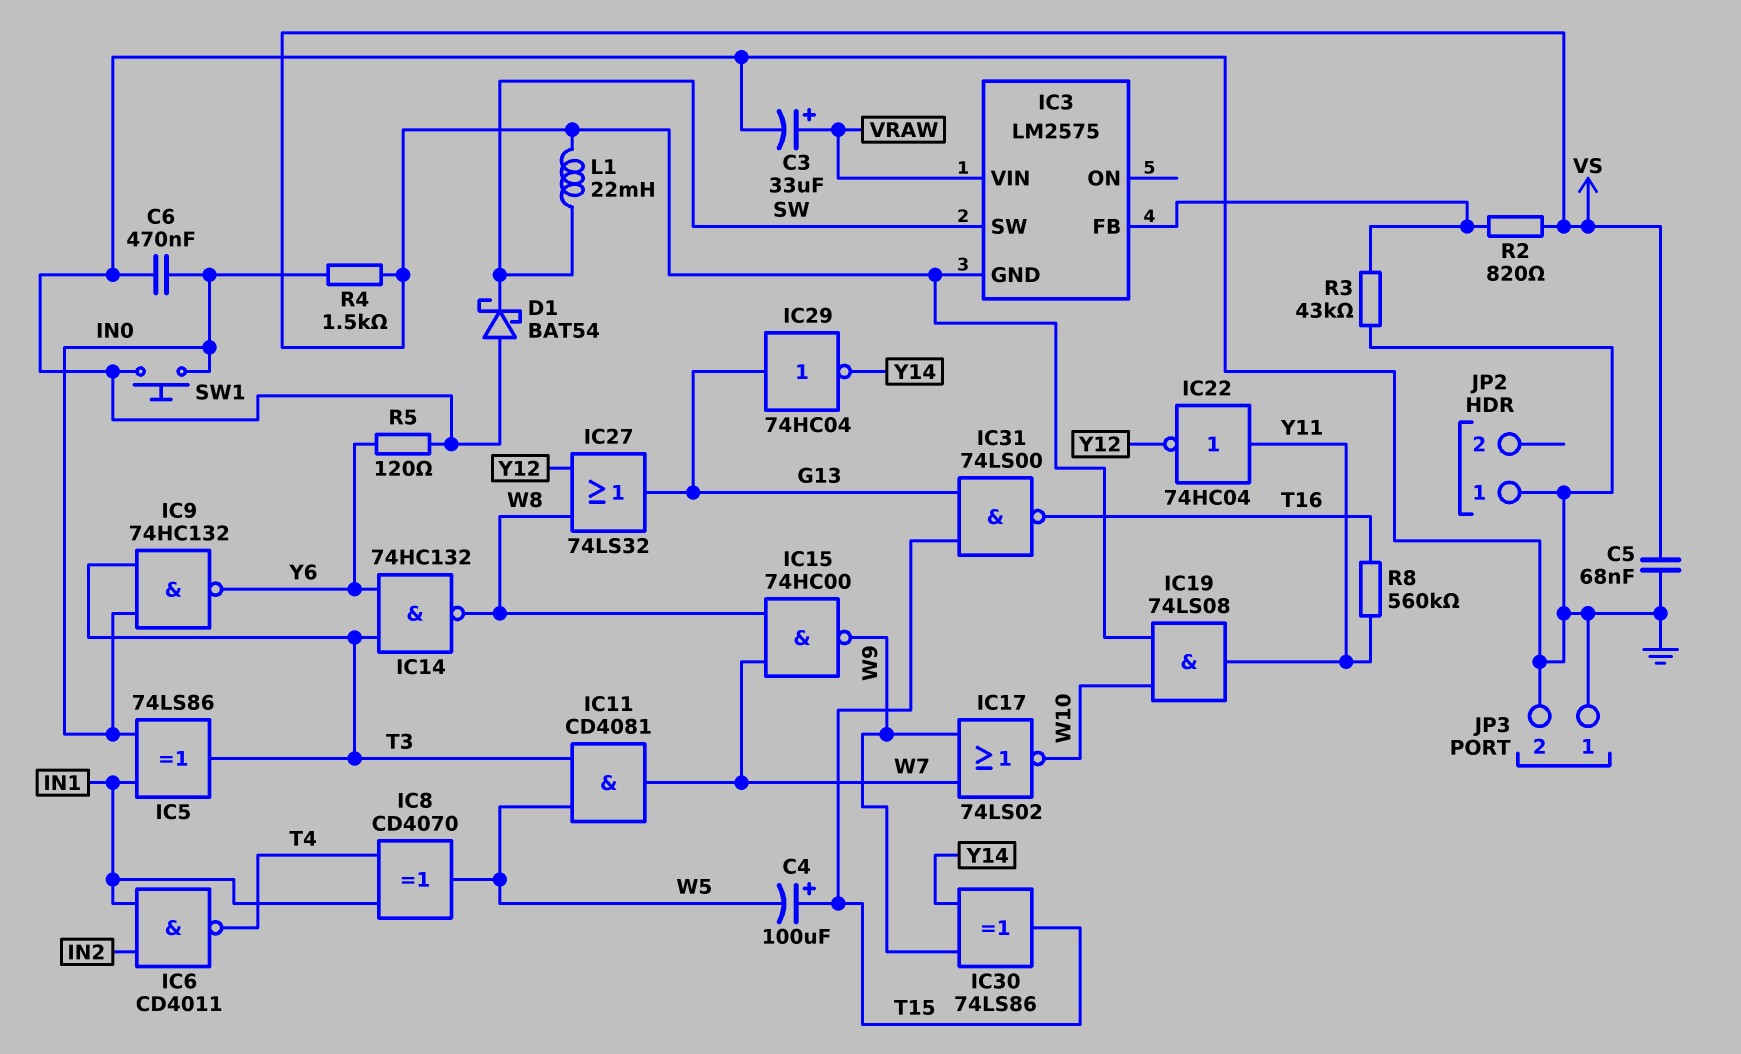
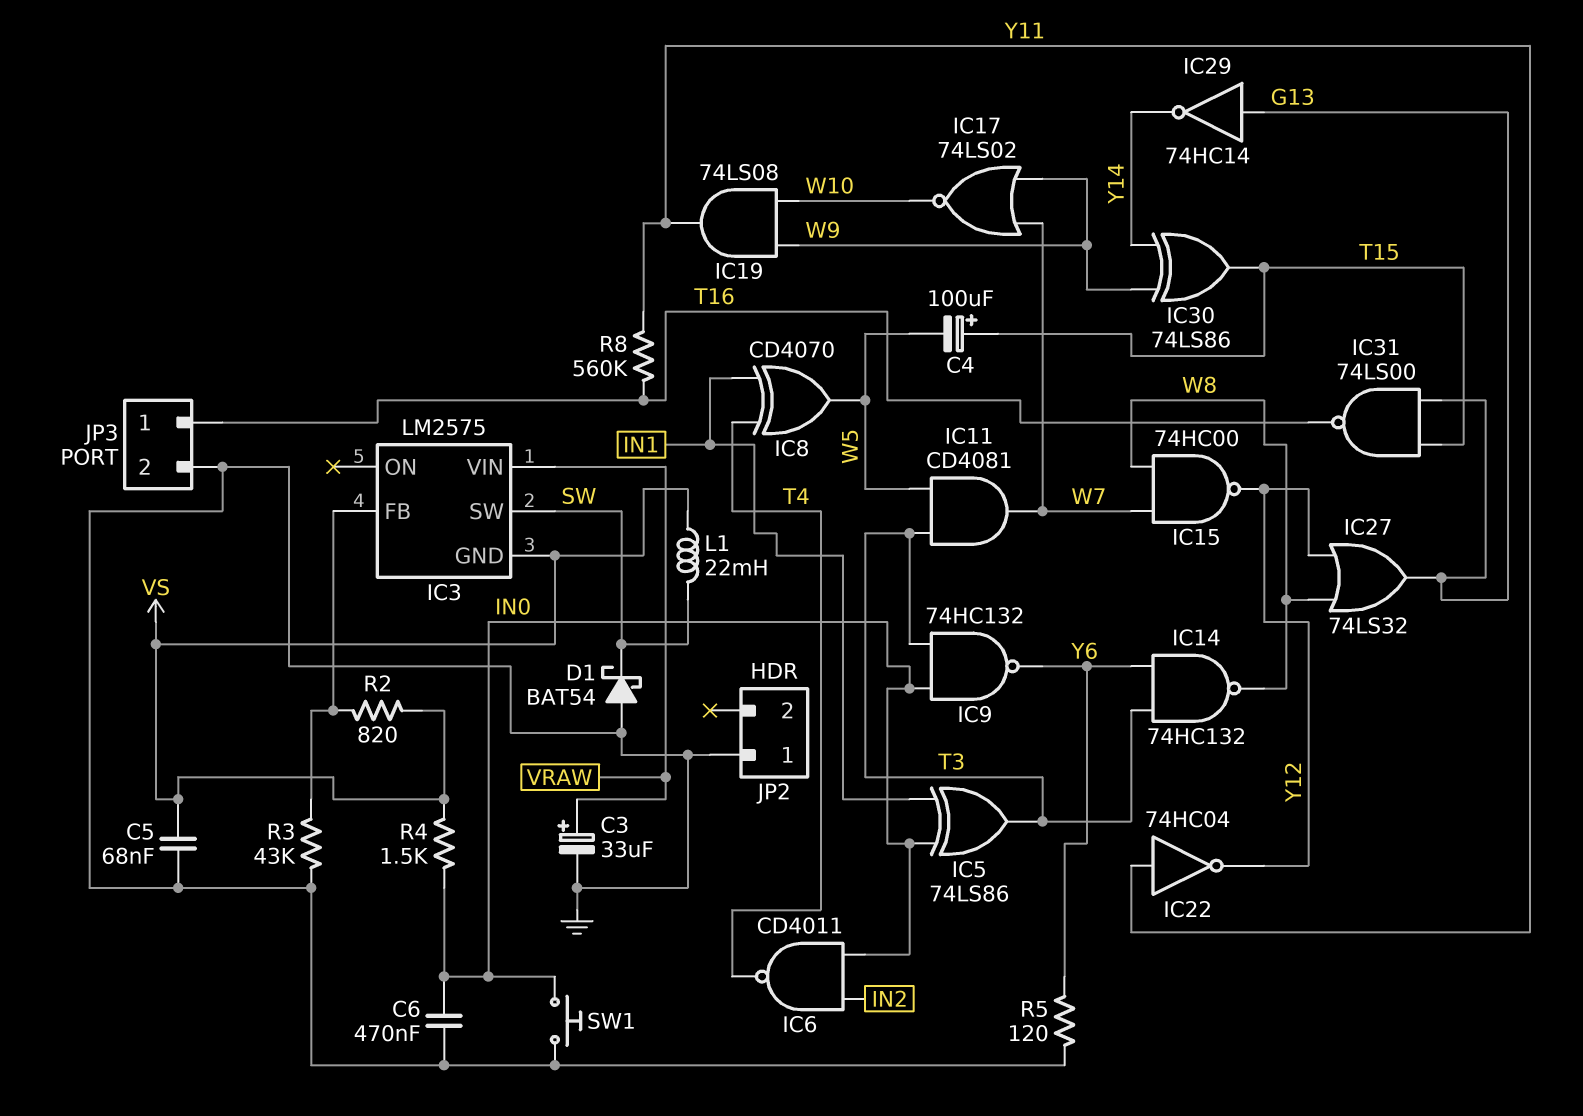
IC6: NAND CD4011 (in IN1, in IN2, out T4) -> NAND CD4011 (in IN0, in IN2, out T4)
IC15: NAND 74HC00 (in W7, in W8, out W9) -> NAND 74HC00 (in W7, in W8, out Y12)
IC19: AND 74LS08 (in VS, in W10, out Y11) -> AND 74LS08 (in W9, in W10, out Y11)
IC29: NOT 74HC04 (in G13, out Y14) -> NOT 74HC14 (in G13, out Y14)
JP3 pin 1: GND -> T16

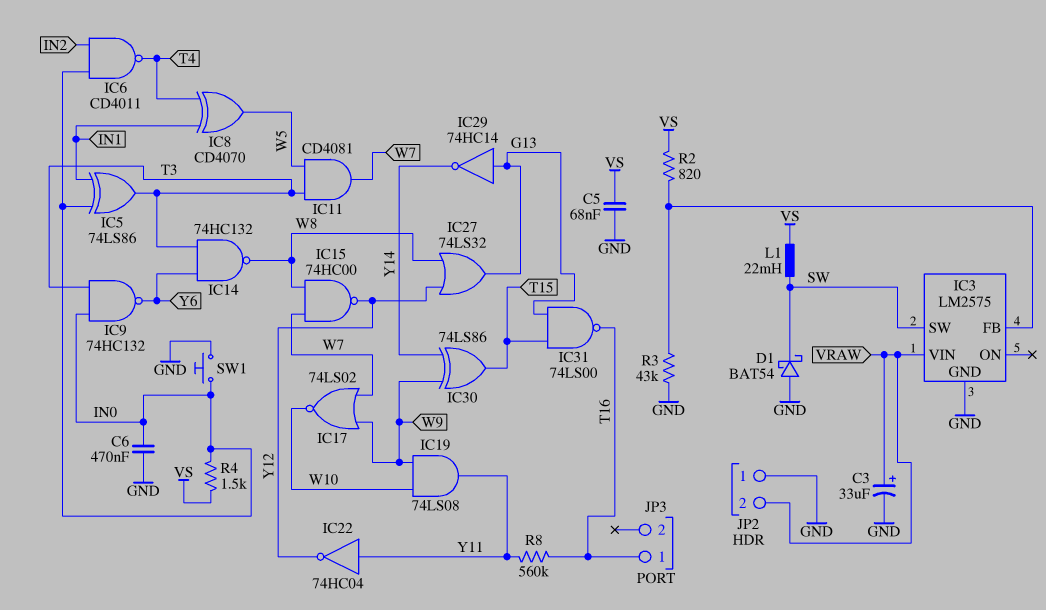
C4: 100uF (plus T15, minus W5) -> none
IC3 pin GND: VS -> GND
JP2 pin 2: none -> VRAW
JP3 pin 2: GND -> none
R5: 120 (GND, Y6) -> none

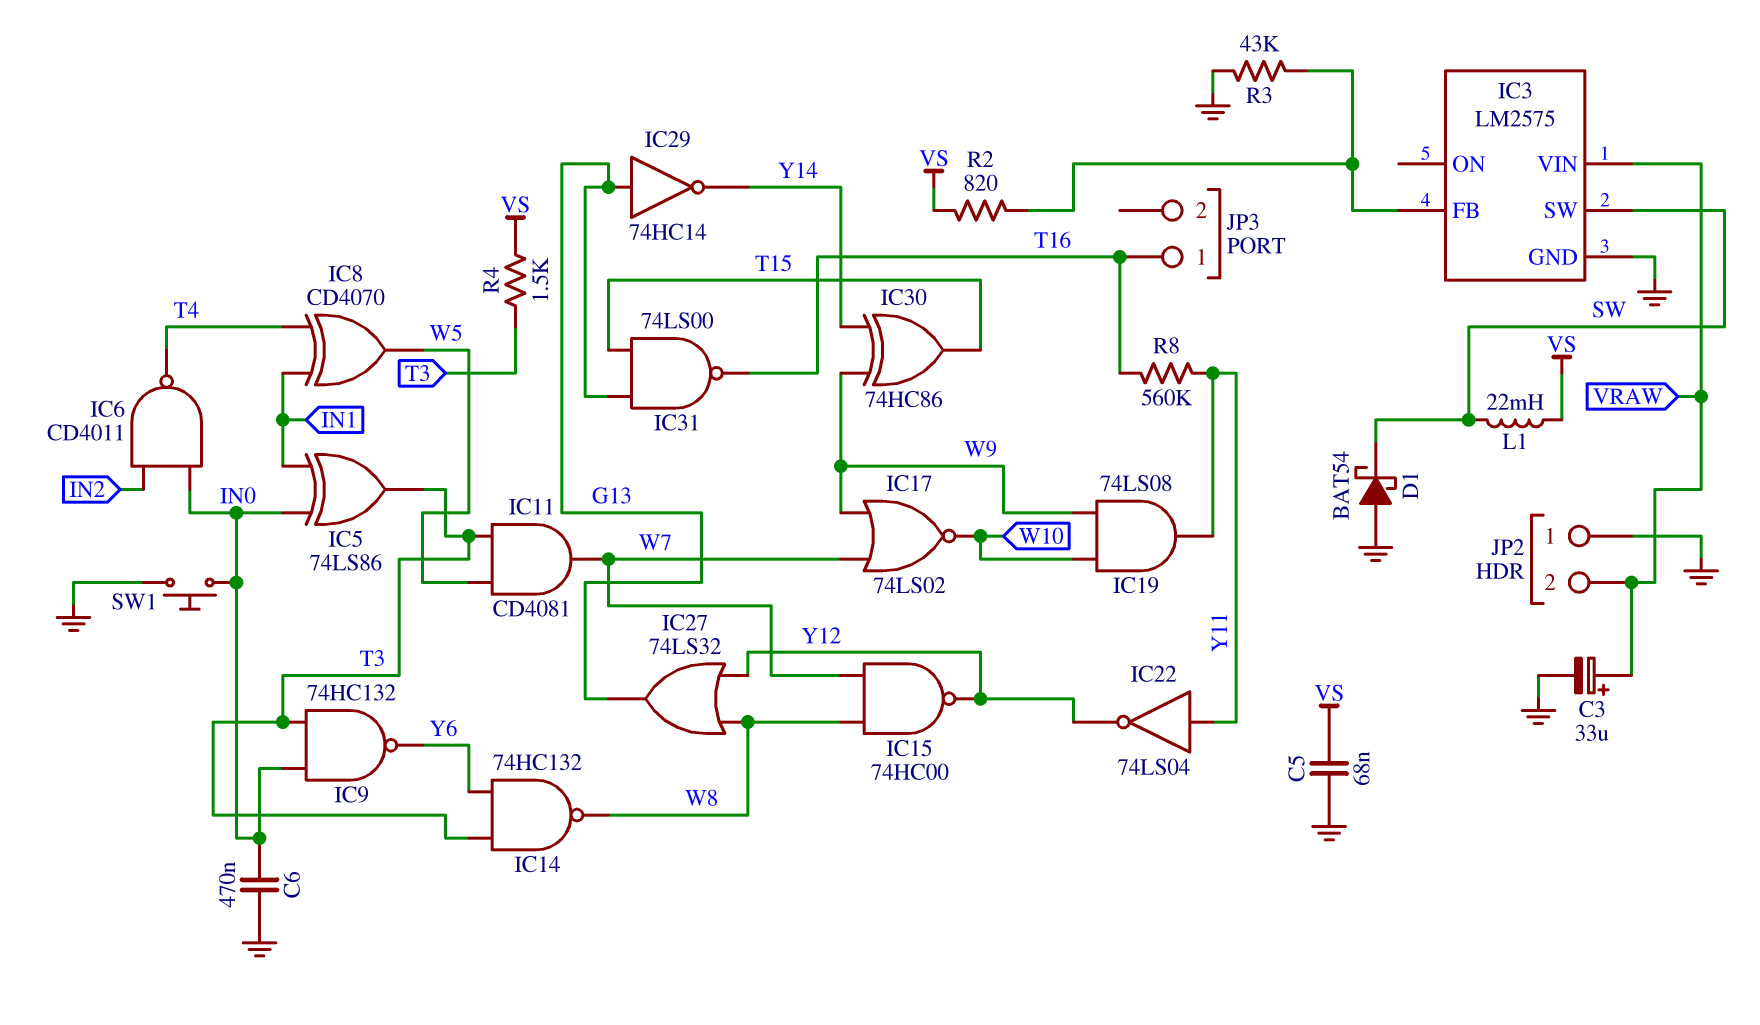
IC22: NOT 74HC04 (in Y11, out Y12) -> NOT 74LS04 (in Y11, out Y12)
IC30: XOR 74LS86 (in W9, in Y14, out T15) -> XOR 74HC86 (in W9, in Y14, out T15)
R4: 1.5k (IN0, VS) -> 1.5k (T3, VS)

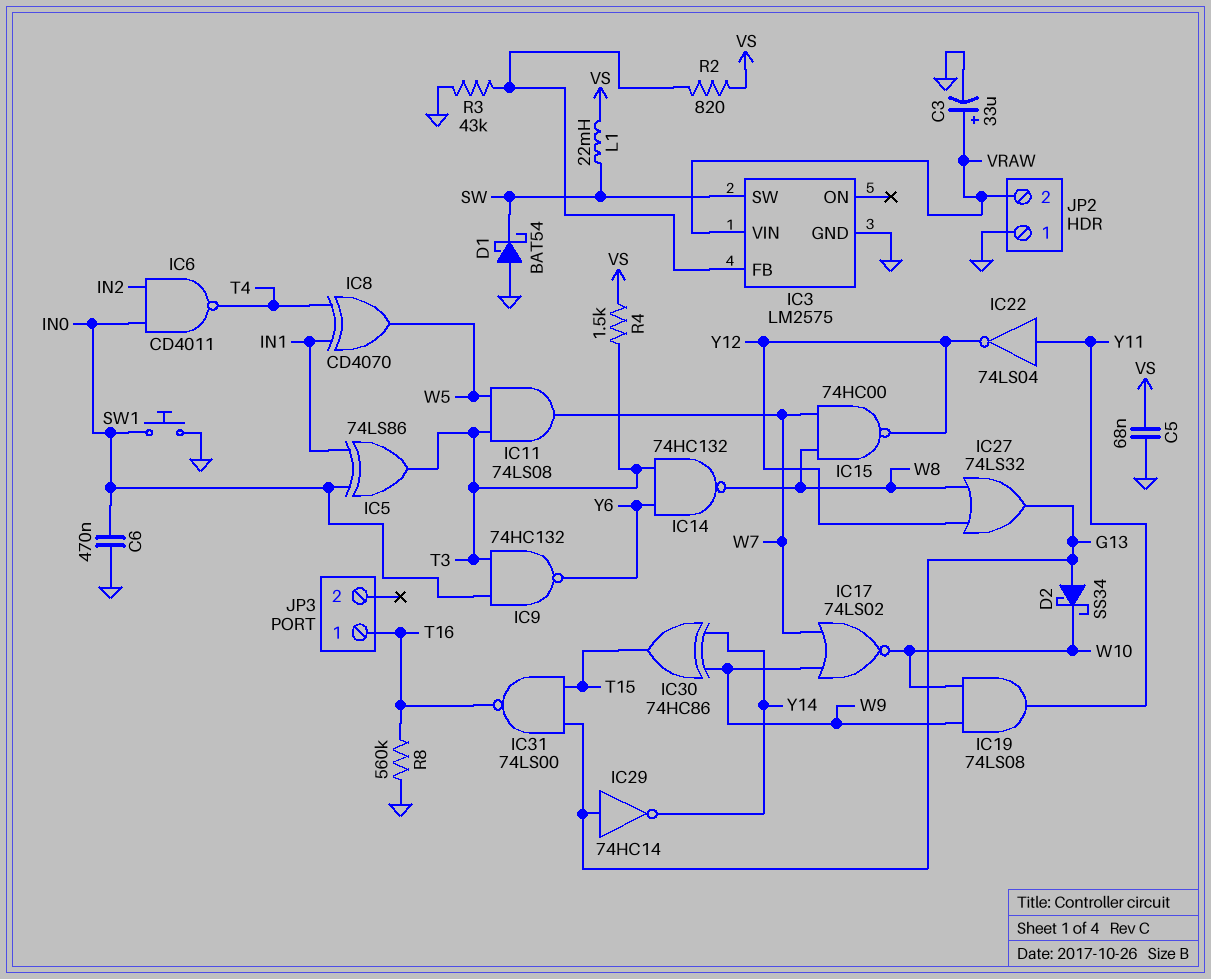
D2: none -> schottky SS34 (A G13, K W10)
IC11: AND CD4081 (in T3, in W5, out W7) -> AND 74LS08 (in T3, in W5, out W7)
R8: 560k (T16, Y11) -> 560k (GND, T16)

